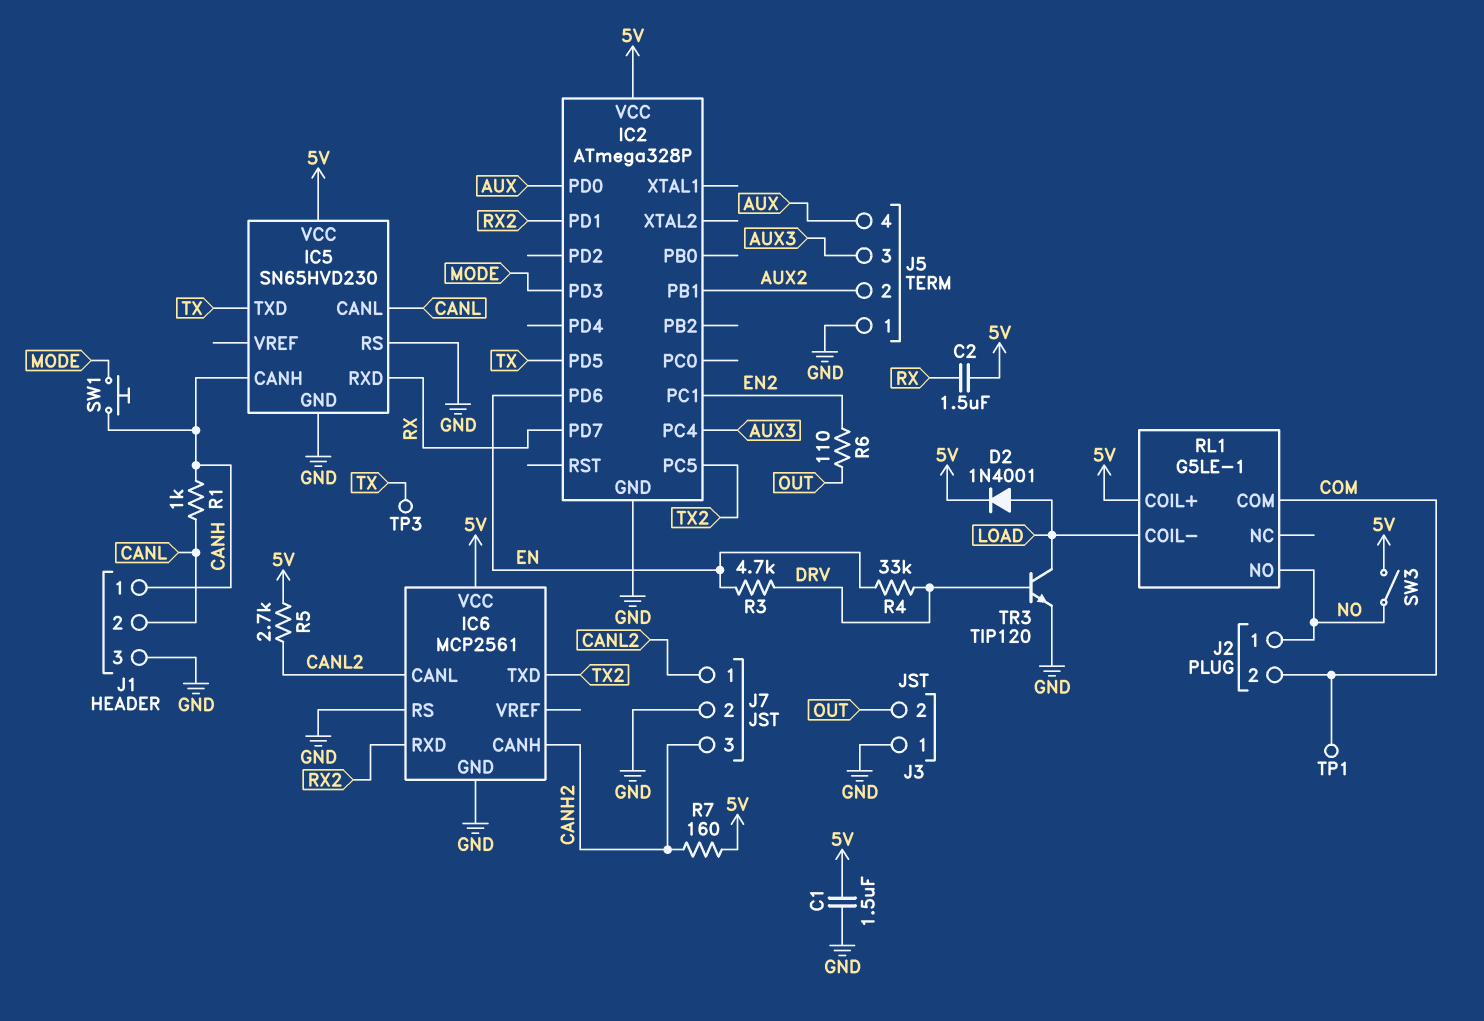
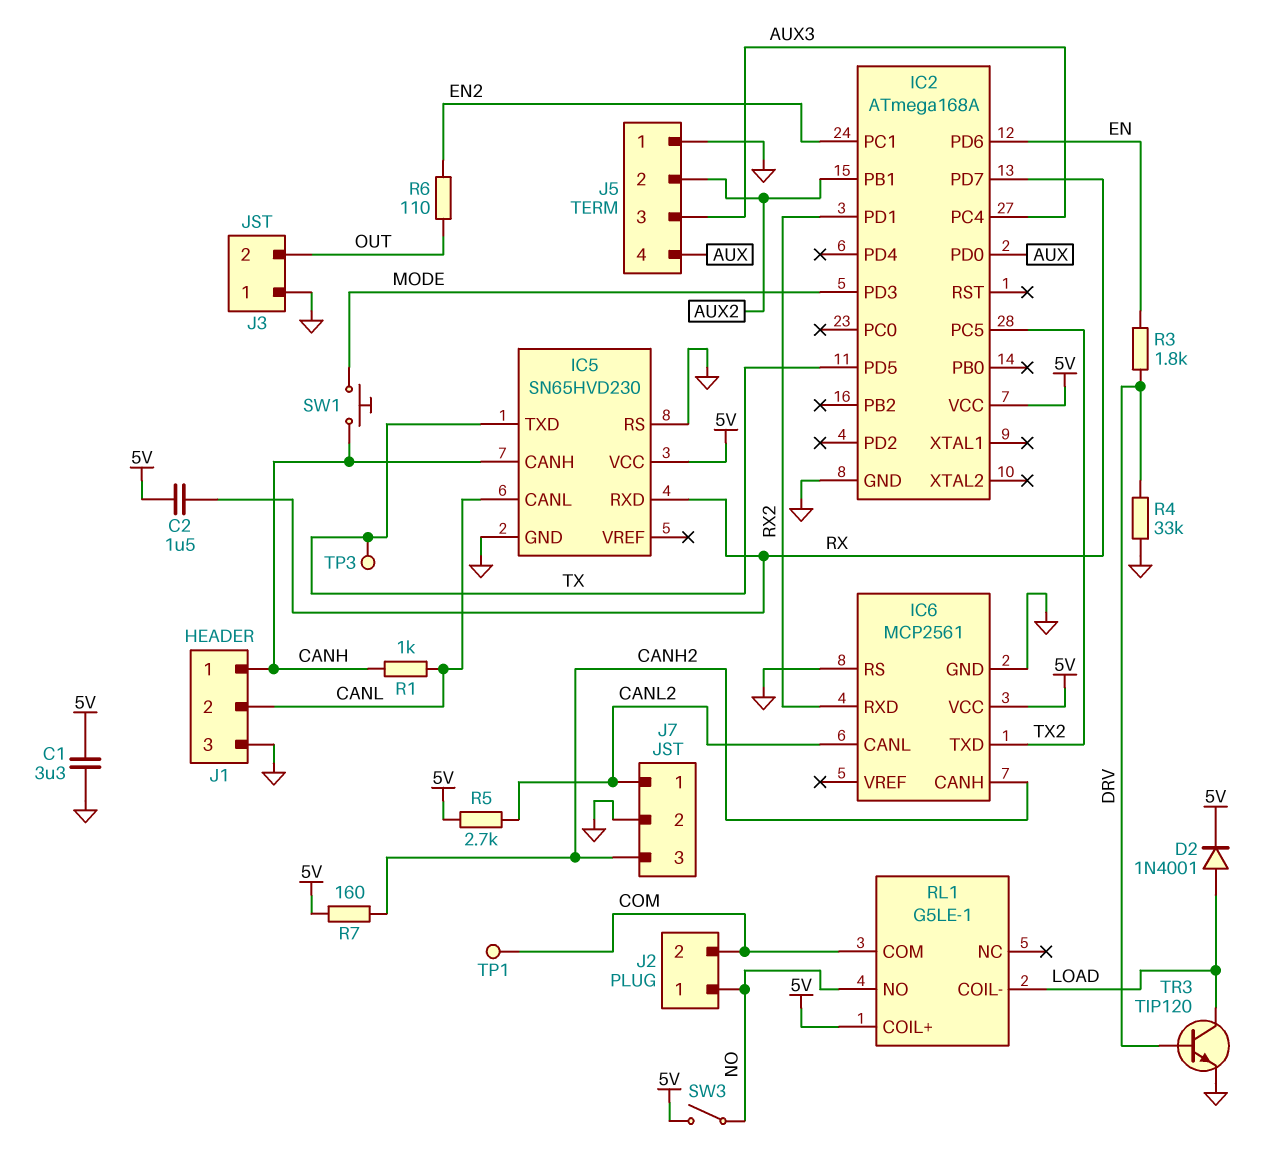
C1: 1.5uF (5V, GND) -> 3.3uF (5V, GND)
IC2: ATmega328P -> ATmega168A
R3: 4.7k (DRV, EN) -> 1.8k (DRV, EN)
R4: 33k (DRV, EN) -> 33k (DRV, GND)

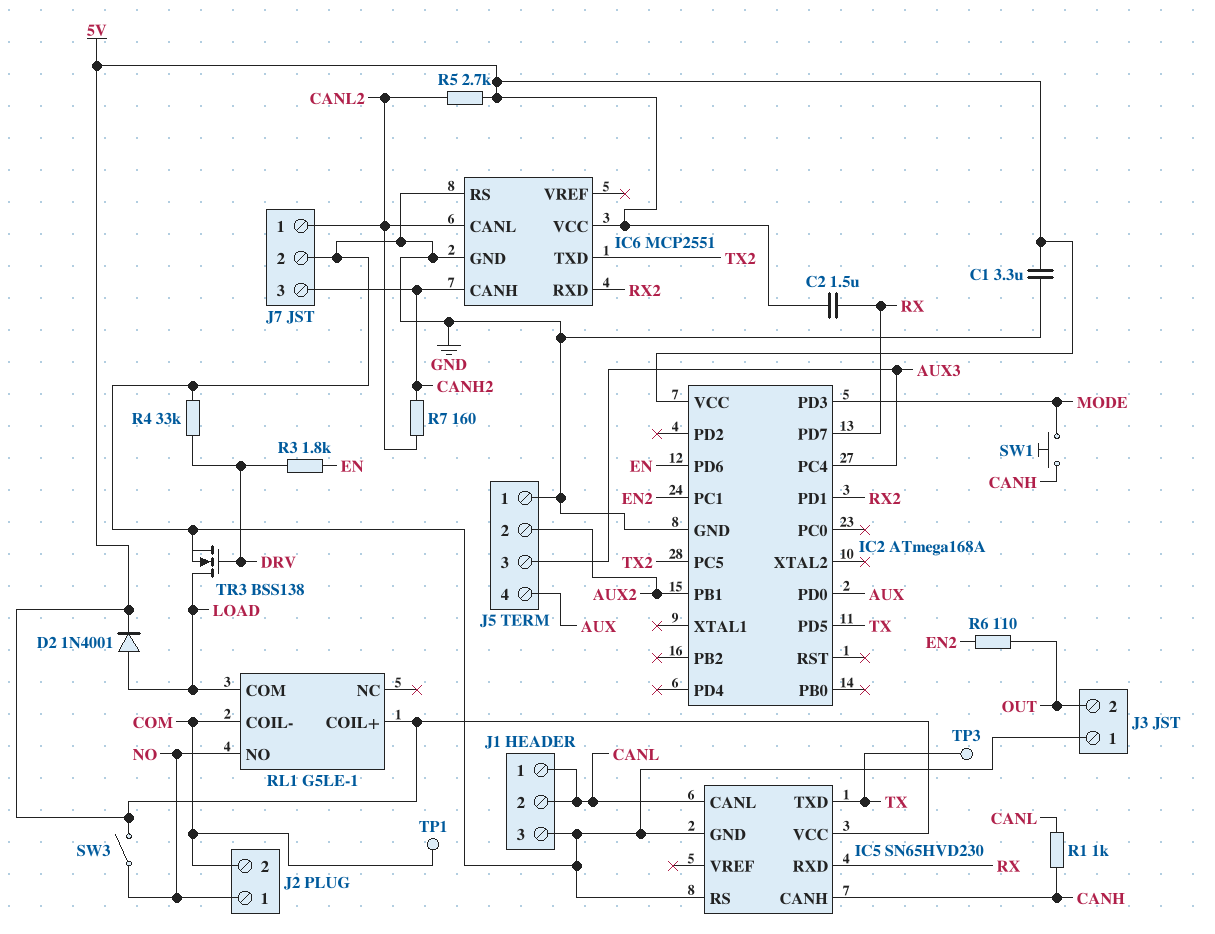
IC6: MCP2561 -> MCP2551
J1 pin 1: CANH -> CANL
R7: 160 (5V, CANH2) -> 160 (CANH2, CANL2)
RL1 pin COIL-: LOAD -> COM
RL1 pin COM: COM -> LOAD
TR3: NPN TIP120 (B DRV, C LOAD, E GND) -> NMOS BSS138 (G DRV, D LOAD, S GND)

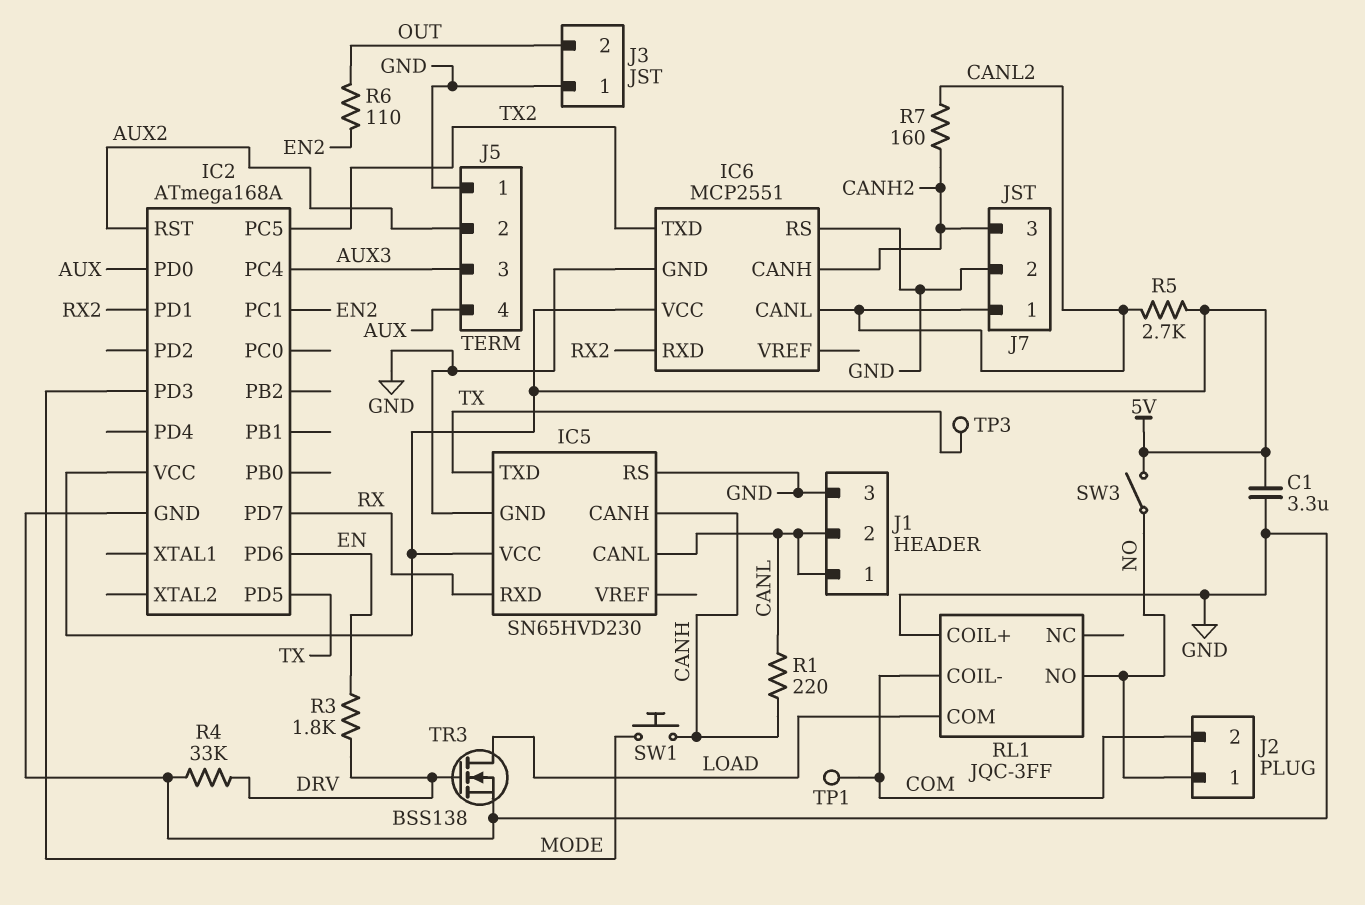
C2: 1.5uF (5V, RX) -> none
D2: diode 1N4001 (A LOAD, K 5V) -> none
IC2 pin PB1: AUX2 -> none
IC2 pin RST: none -> AUX2
R1: 1k (CANH, CANL) -> 220 (CANH, CANL)
RL1: G5LE-1 -> JQC-3FF
RL1 pin COIL+: 5V -> GND

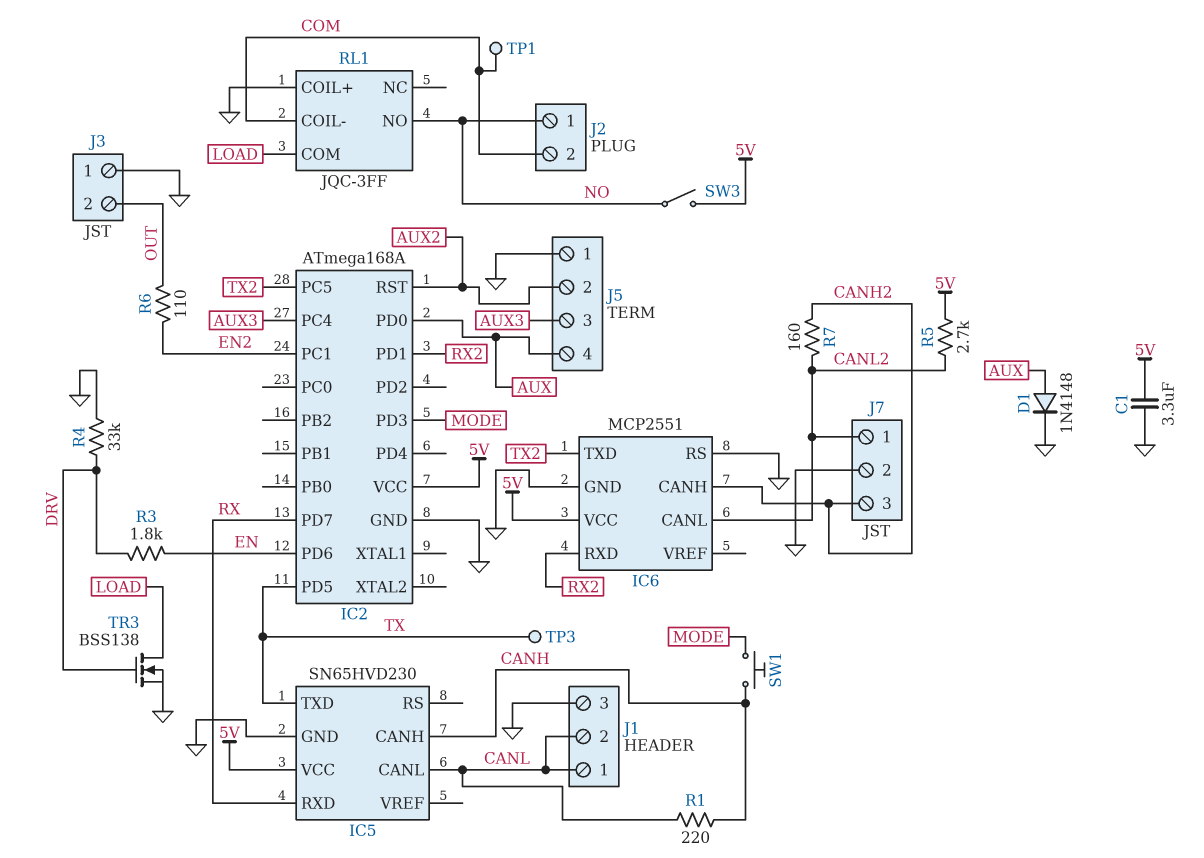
D1: none -> diode 1N4148 (A AUX, K GND)
IC5 pin RS: GND -> none

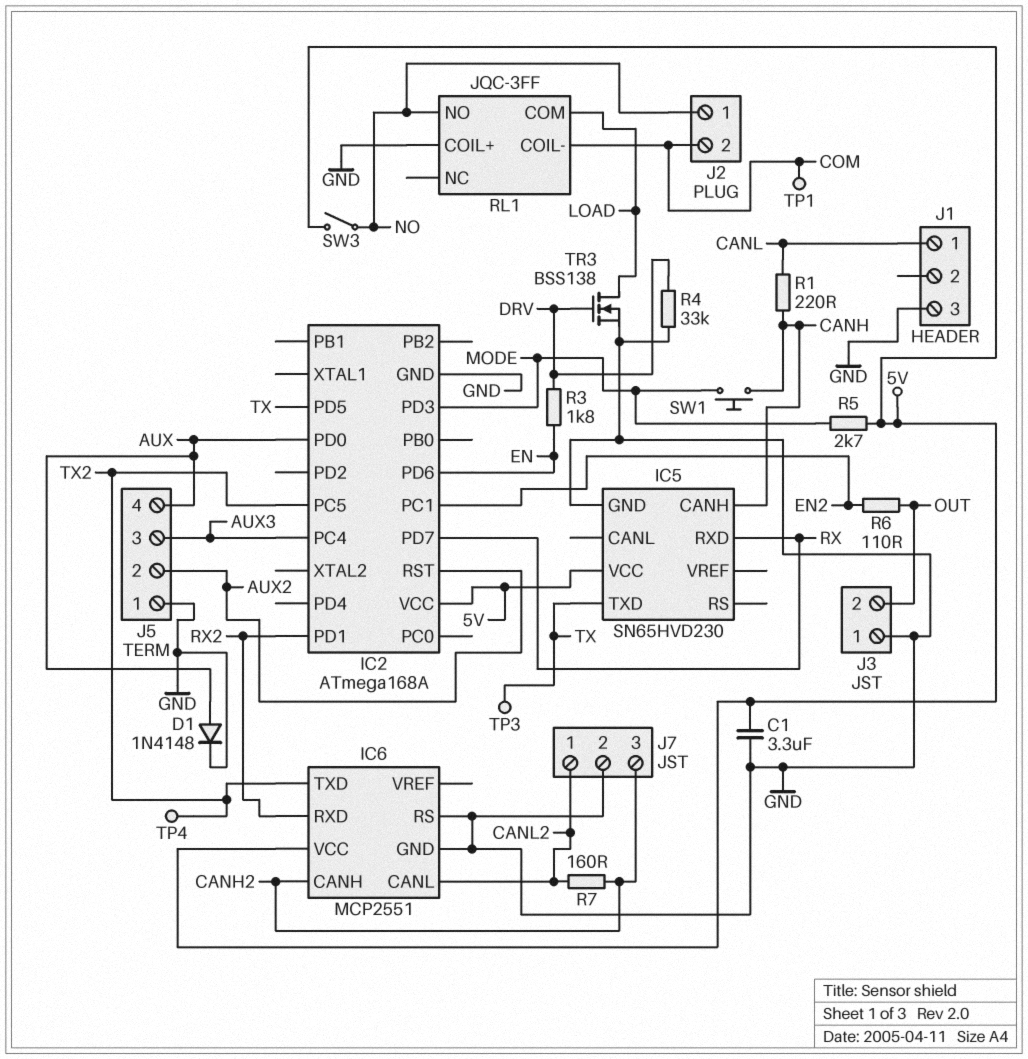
IC5 pin CANL: CANL -> none
J1 pin 2: CANL -> none
R5: 2.7k (5V, CANL2) -> 2.7k (5V, MODE)
TP4: none -> test point (TX2)

